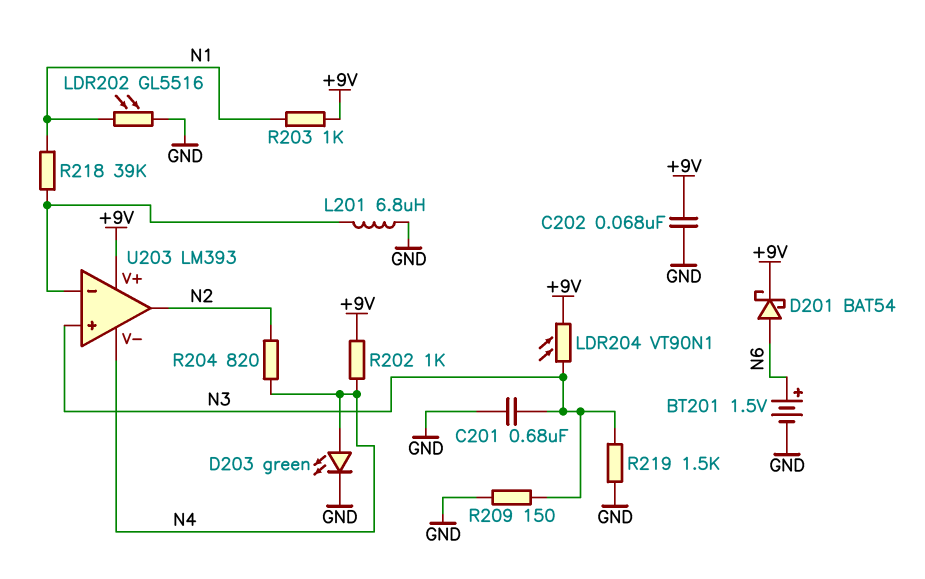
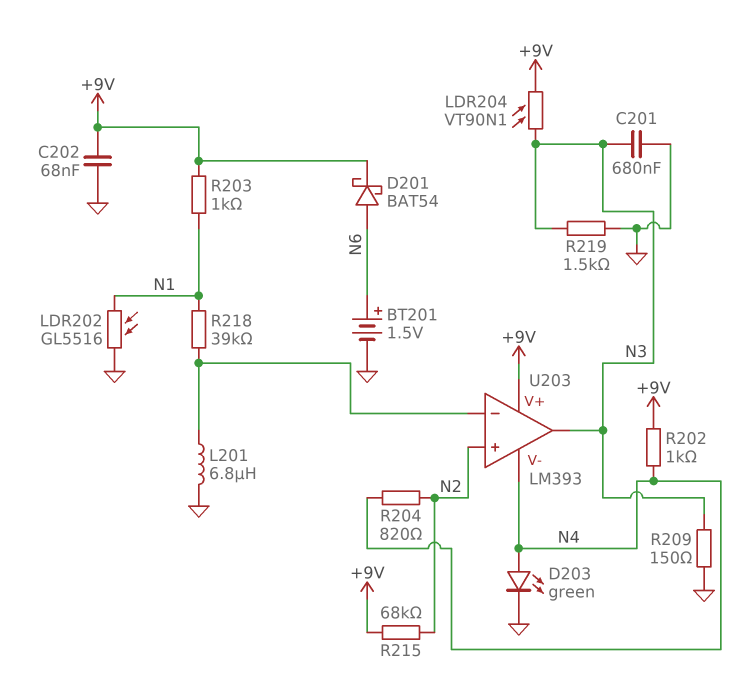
R215: none -> 68k (+9V, N2)
U203 pin in+: N3 -> N2
U203 pin out: N2 -> N3

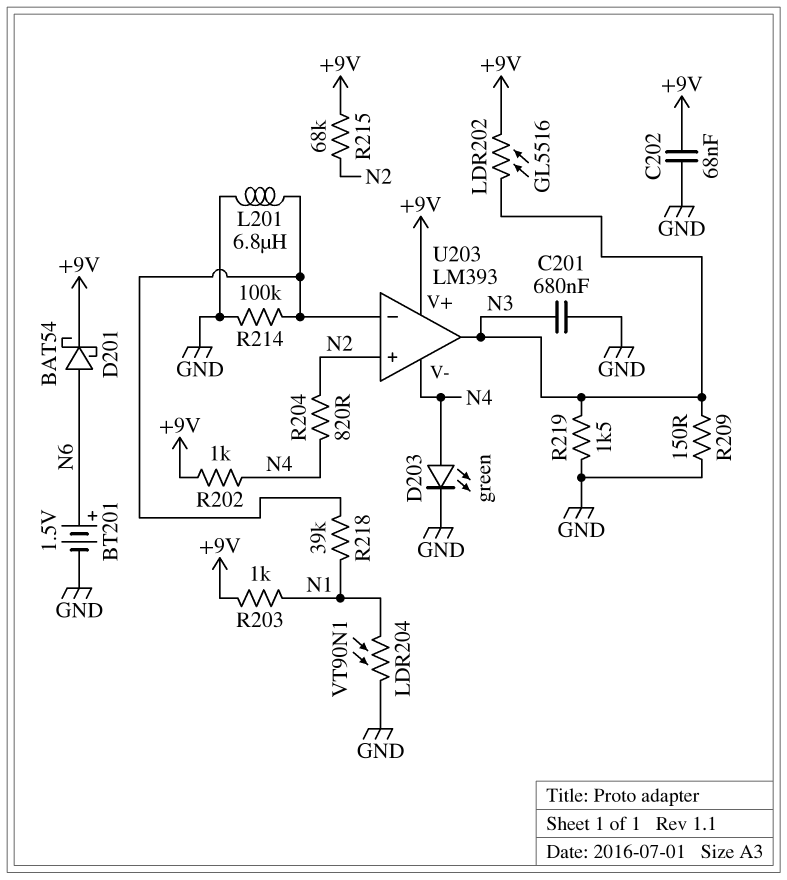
LDR202: GL5516 (GND, N1) -> GL5516 (+9V, N3)
LDR204: VT90N1 (+9V, N3) -> VT90N1 (GND, N1)
R214: none -> 100k (GND, U203/in-)

